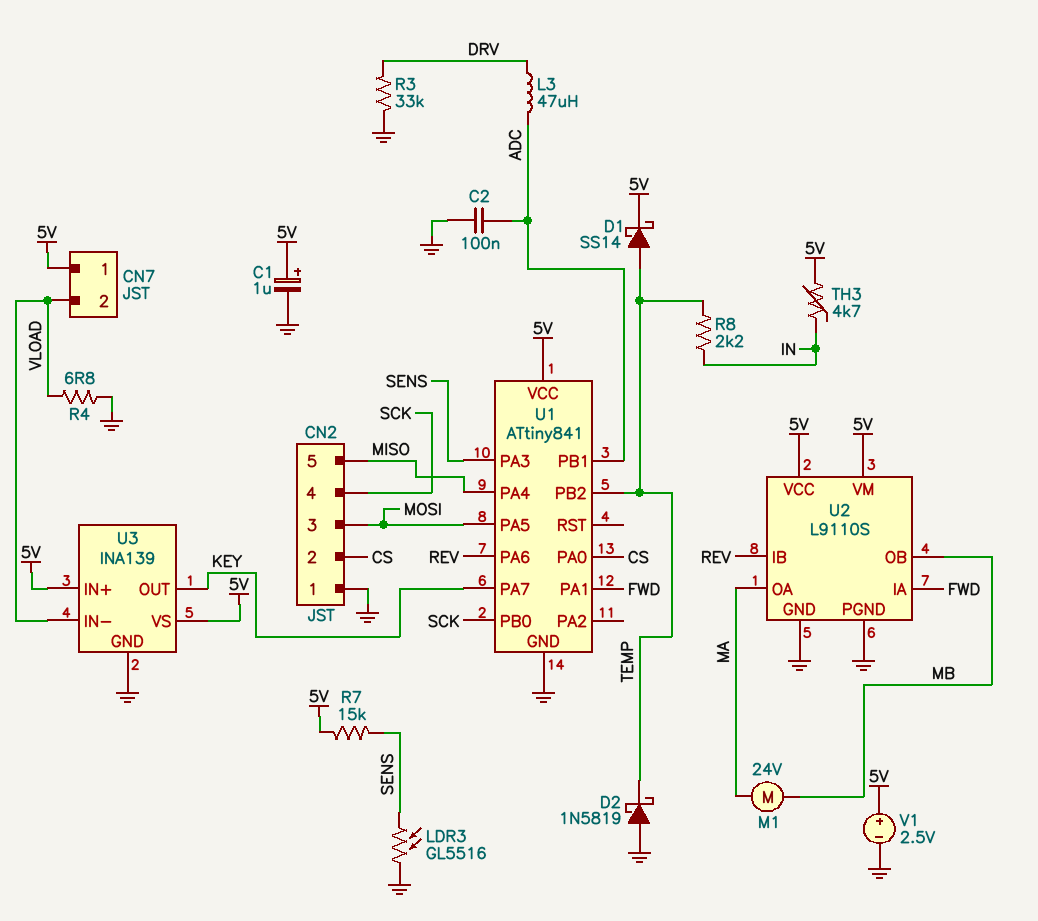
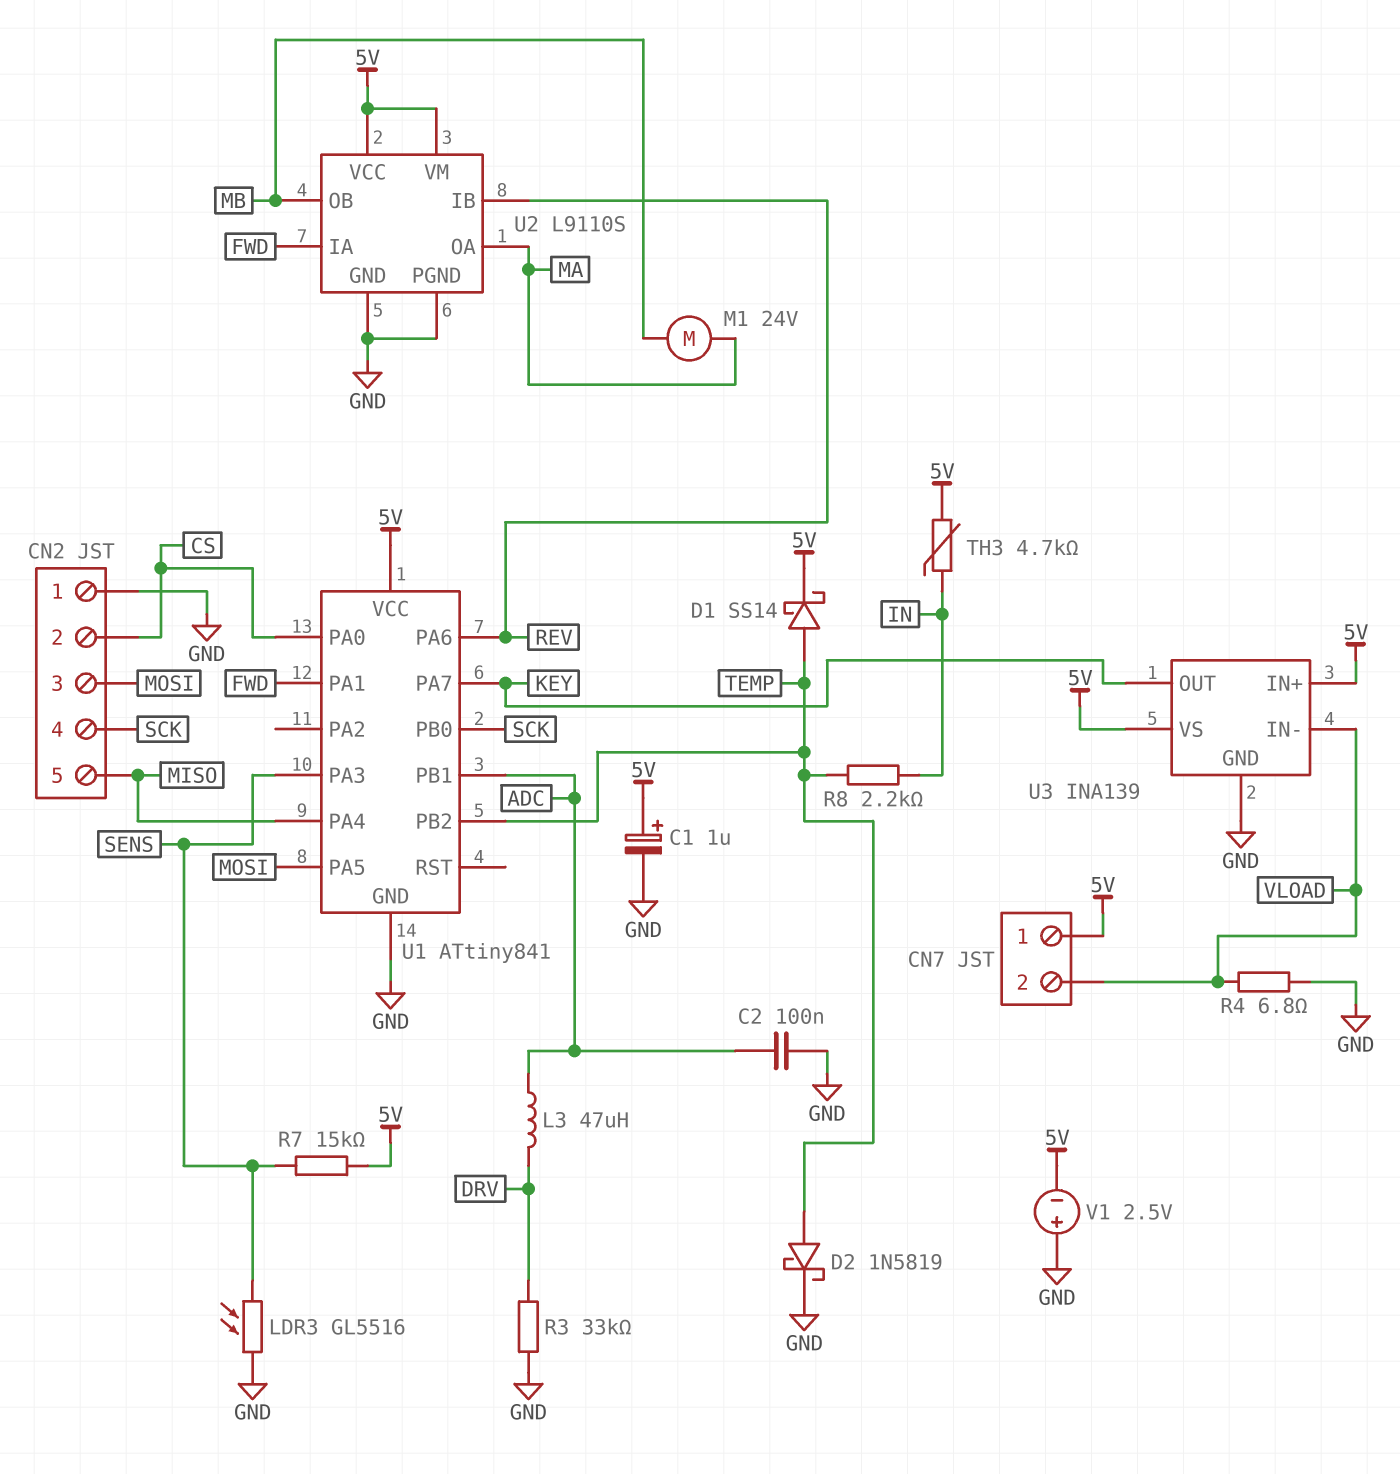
D2: schottky 1N5819 (A GND, K TEMP) -> schottky 1N5819 (A TEMP, K GND)
V1: 2.5V (plus 5V, minus GND) -> 2.5V (plus GND, minus 5V)

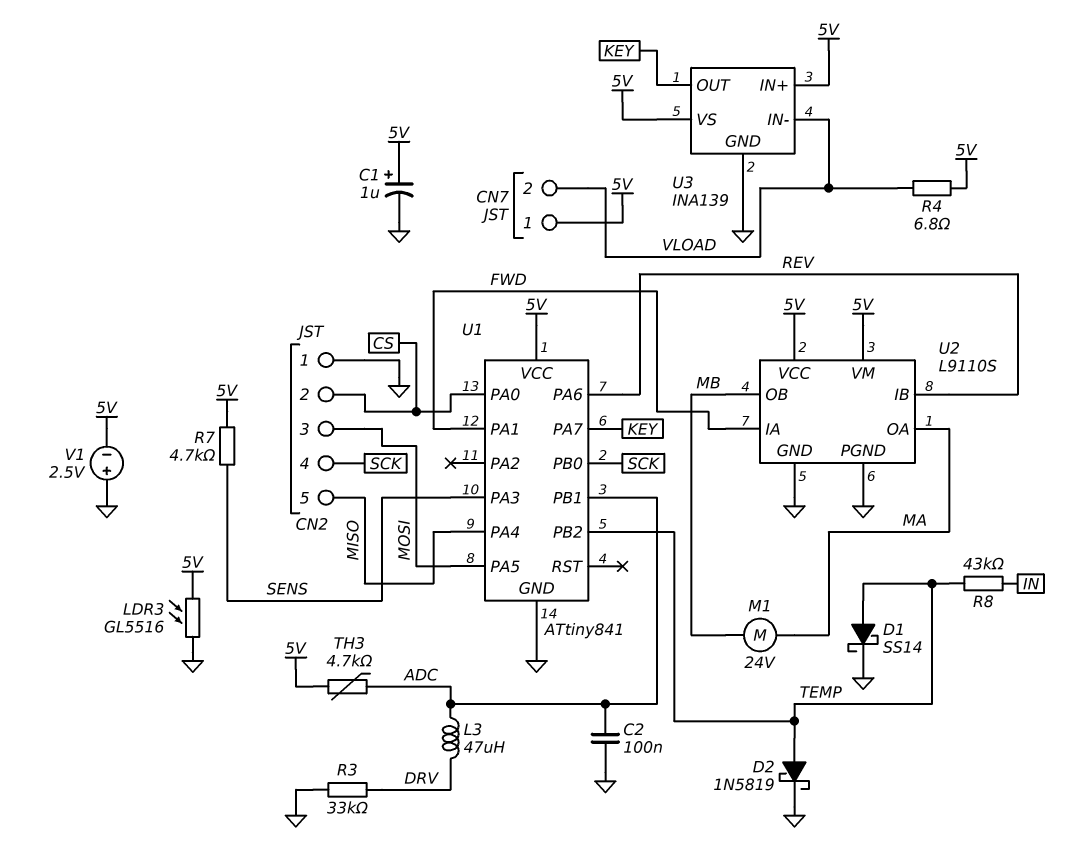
D1: schottky SS14 (A TEMP, K 5V) -> schottky SS14 (A TEMP, K GND)
LDR3: GL5516 (GND, SENS) -> GL5516 (5V, GND)
R4: 6.8 (GND, VLOAD) -> 6.8 (5V, VLOAD)
R7: 15k (5V, SENS) -> 4.7k (5V, SENS)
R8: 2.2k (IN, TEMP) -> 43k (IN, TEMP)
TH3: 4.7k (5V, IN) -> 4.7k (5V, ADC)

